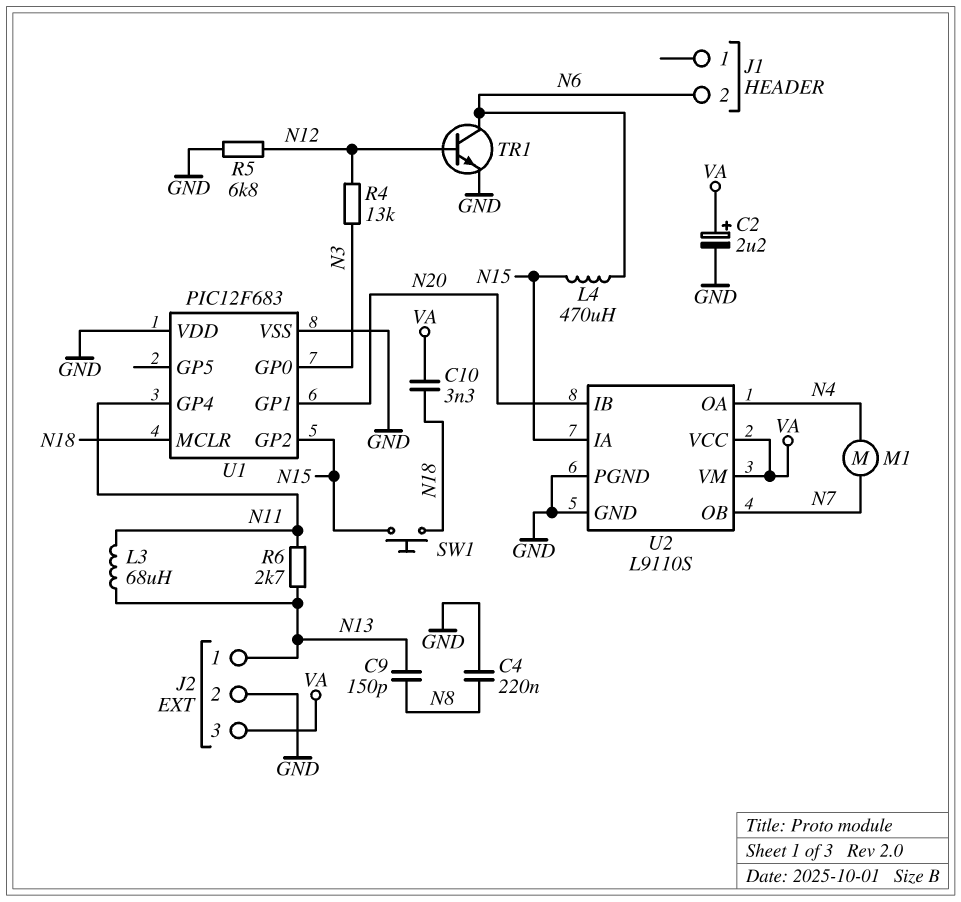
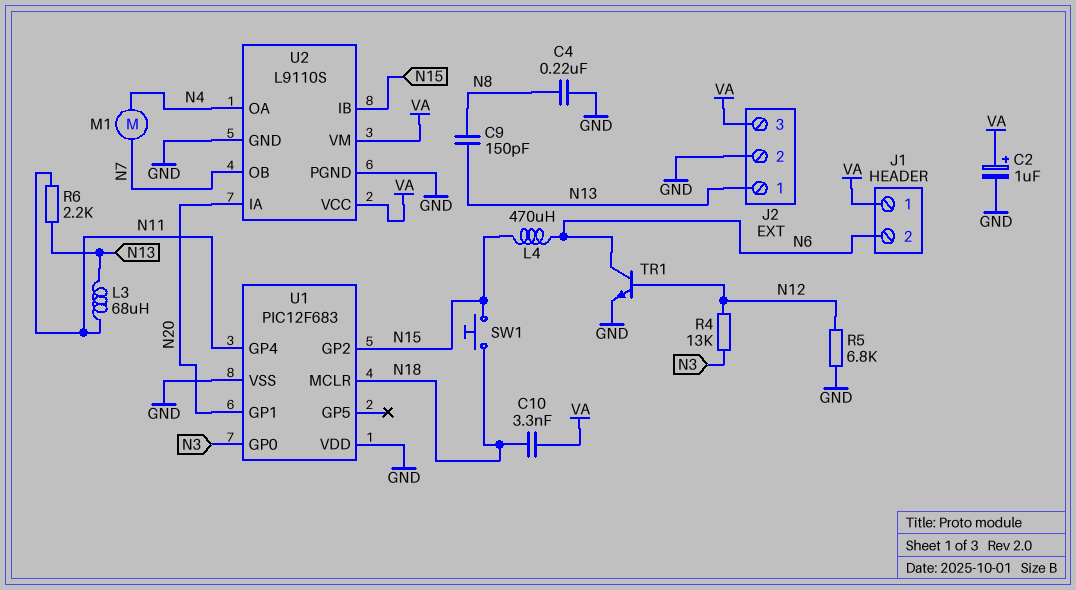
C2: 2.2uF (plus VA, minus GND) -> 1uF (plus VA, minus GND)
J1 pin 1: none -> VA
R6: 2.7k (N11, N13) -> 2.2k (N11, N13)
U2 pin IA: N15 -> N20
U2 pin IB: N20 -> N15

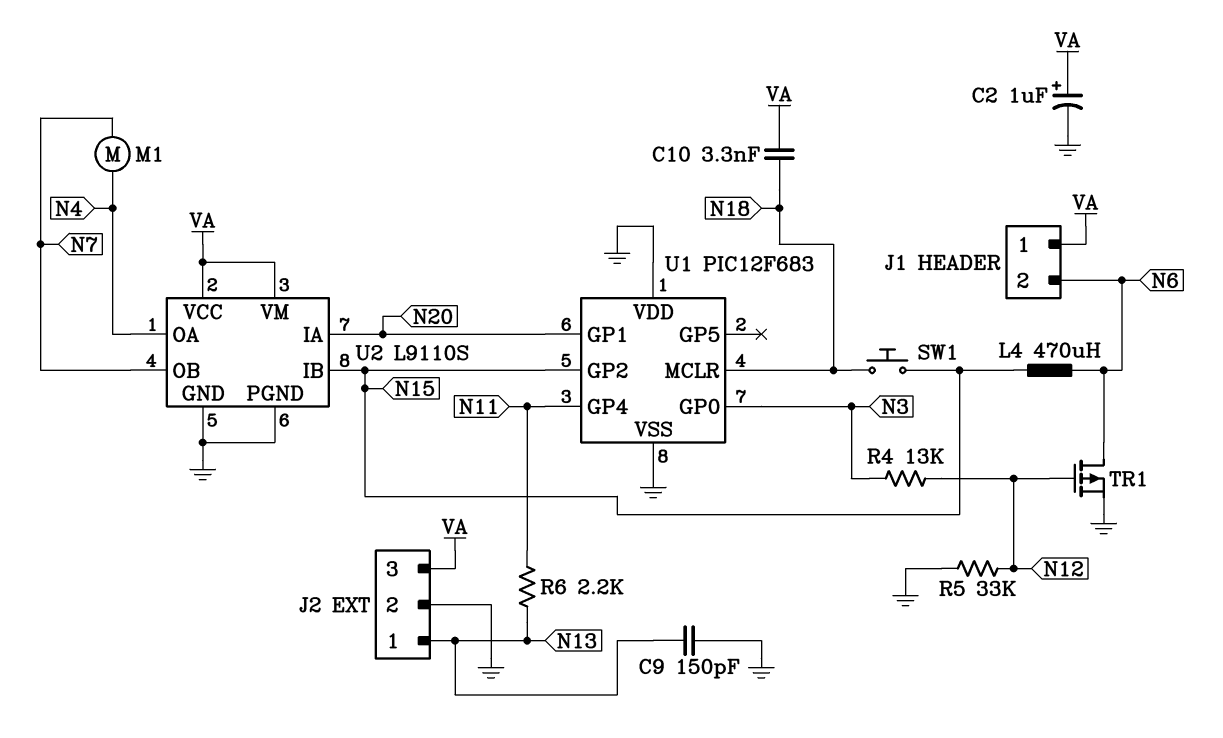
C4: 220nF (GND, N8) -> none
C9: 150pF (N8, N13) -> 150pF (GND, N13)
L3: 68uH (N11, N13) -> none
R5: 6.8k (GND, N12) -> 33k (GND, N12)
TR1: NPN (B N12, C N6, E GND) -> PMOS (G N12, D N6, S GND)

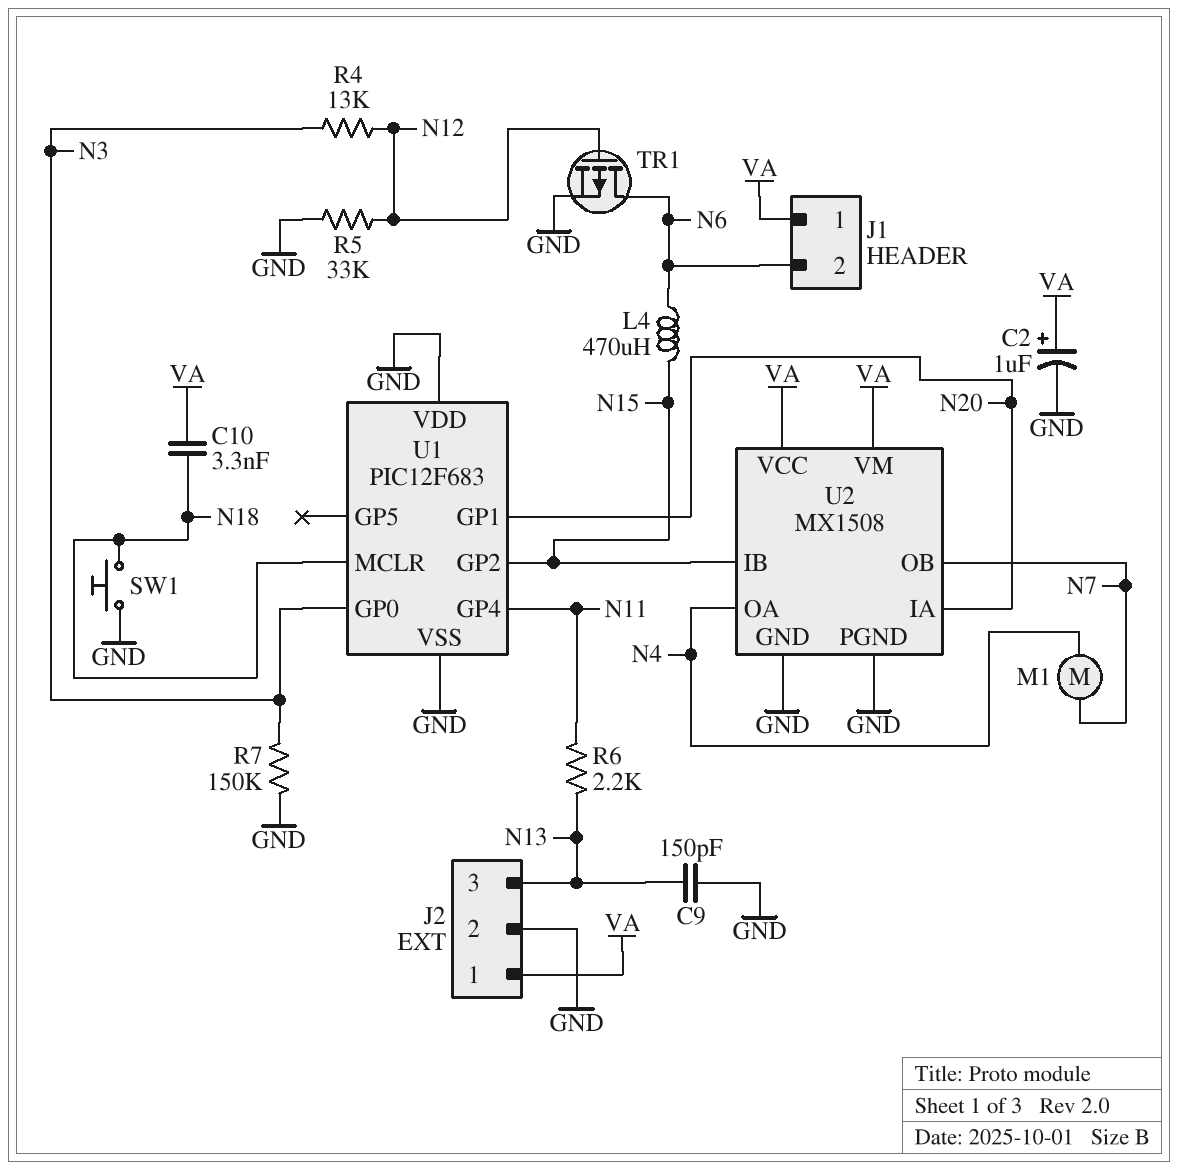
J2 pin 1: N13 -> VA
J2 pin 3: VA -> N13
R7: none -> 150k (GND, N3)
SW1: button (N15, N18) -> button (GND, N18)
U2: L9110S -> MX1508

